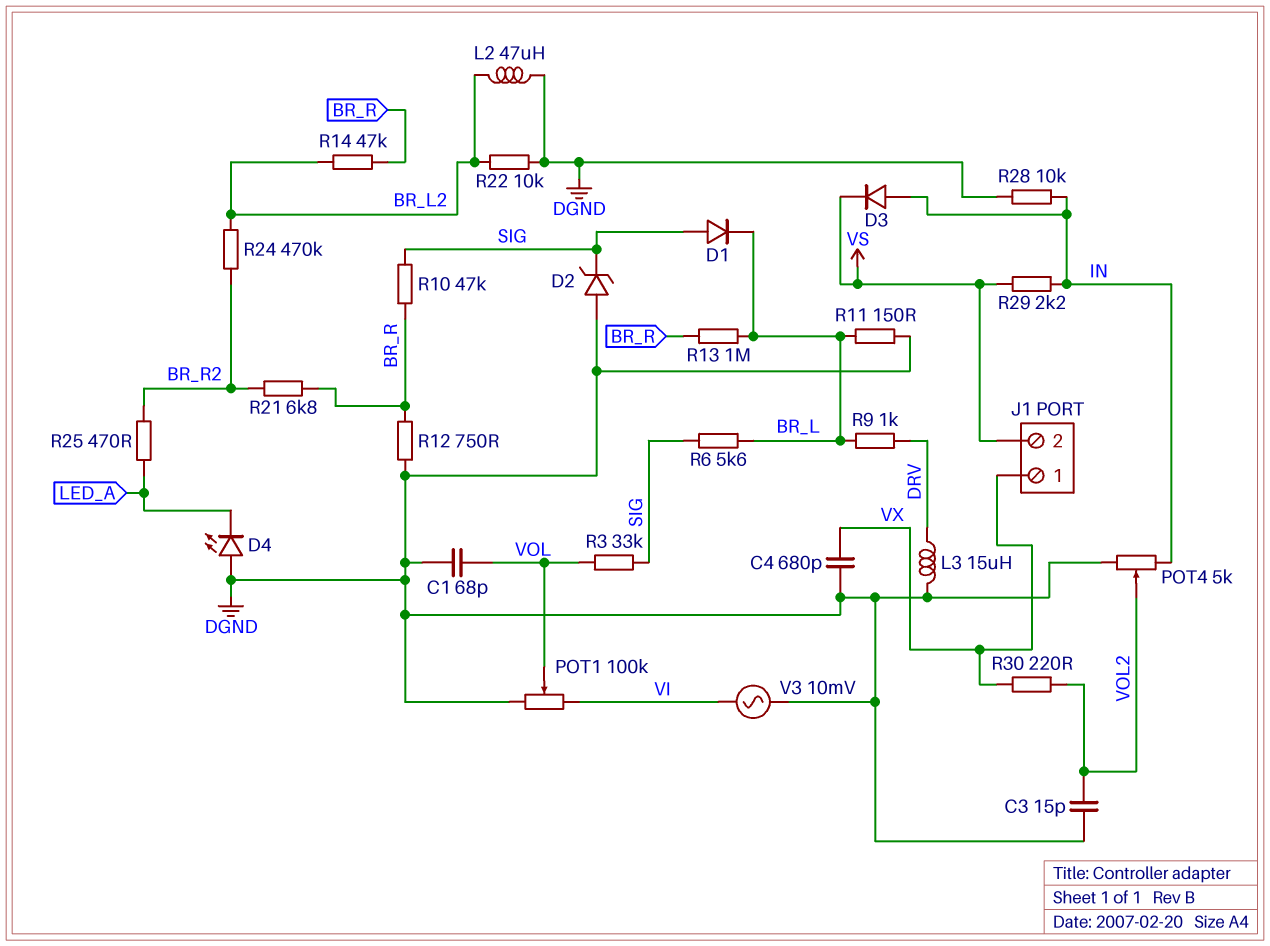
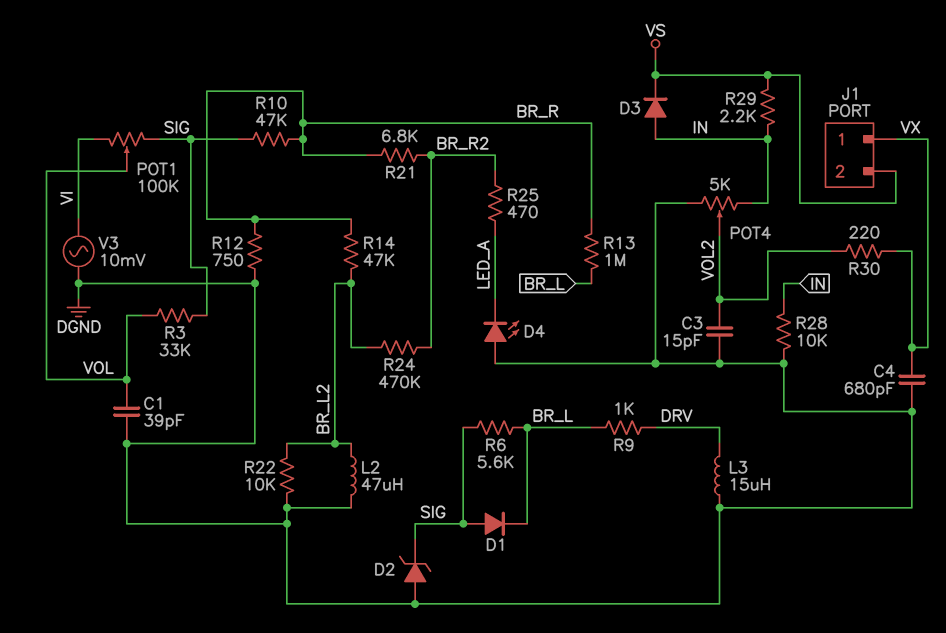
C1: 68pF (DGND, VOL) -> 39pF (DGND, VOL)
POT1: 100k (DGND, VI, wiper VOL) -> 100k (SIG, VI, wiper VOL)
R11: 150 (BR_L, DGND) -> none

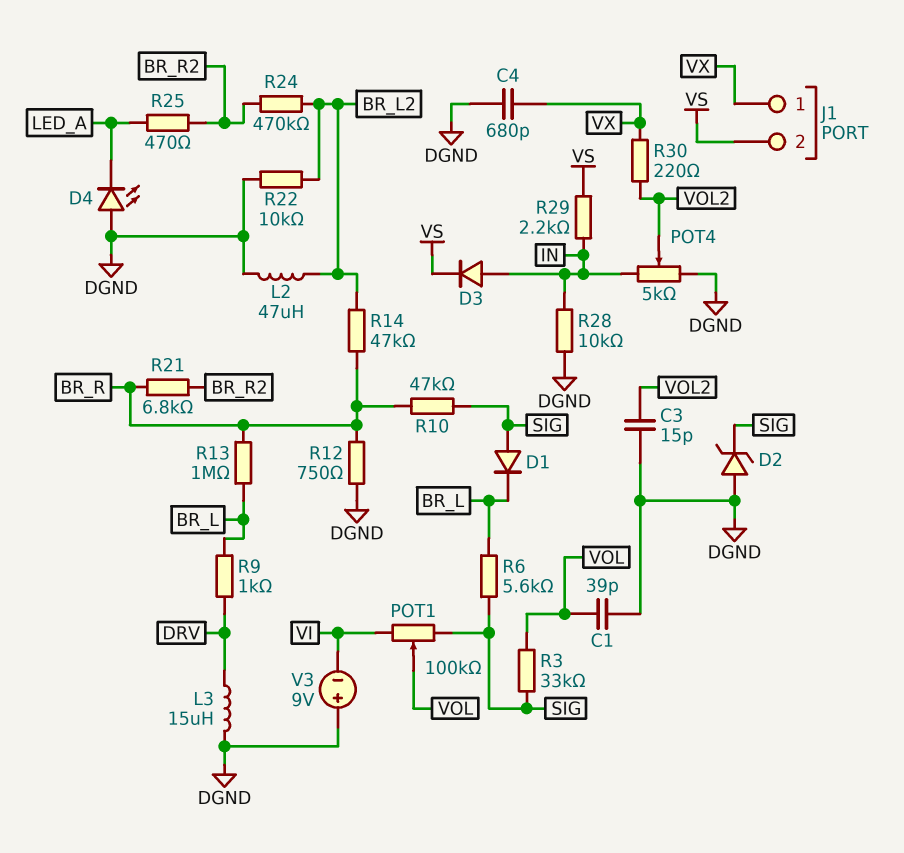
V3: AC 10mV (DGND, VI) -> 9V (plus DGND, minus VI)

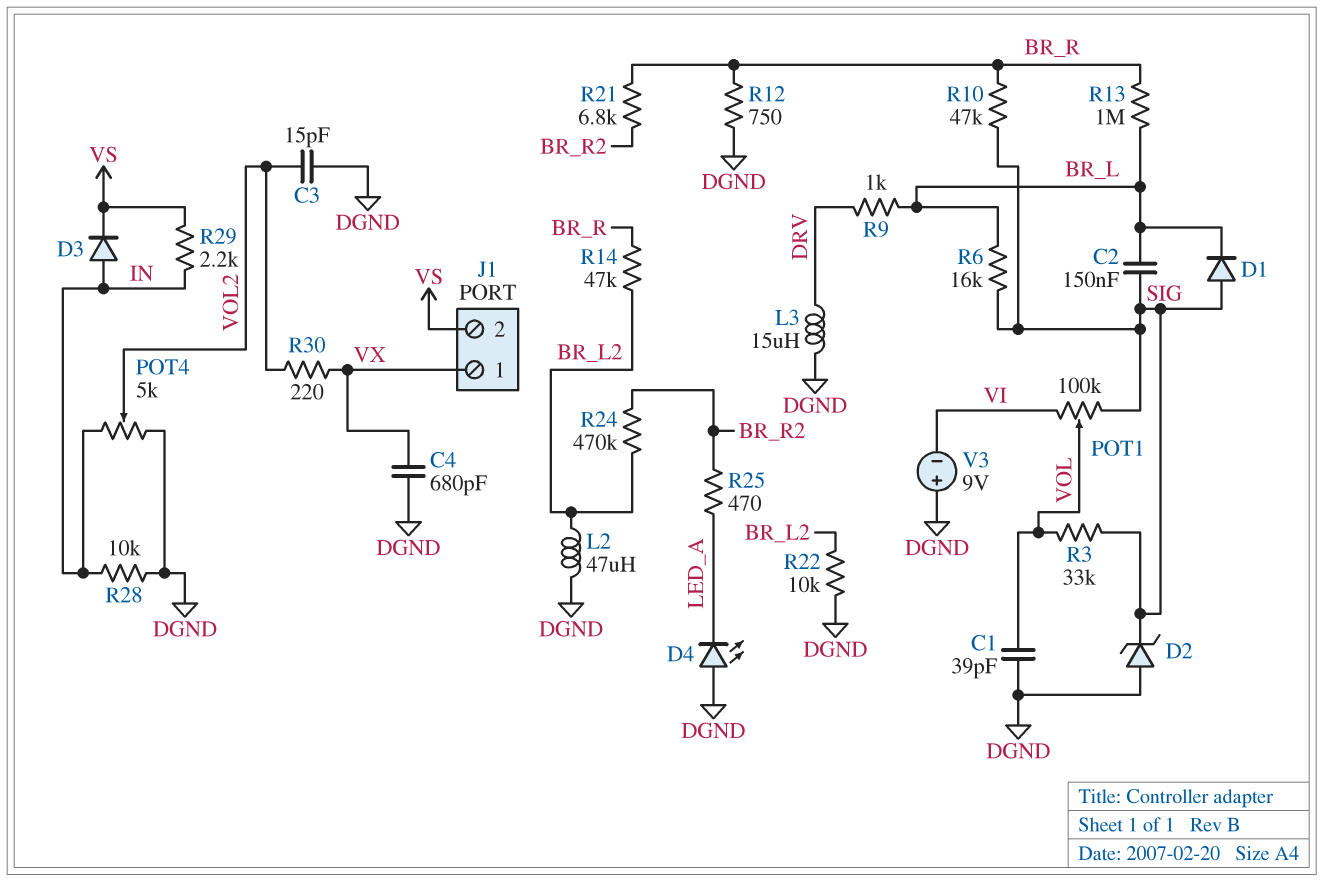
C2: none -> 150nF (BR_L, SIG)
R6: 5.6k (BR_L, SIG) -> 16k (BR_L, SIG)

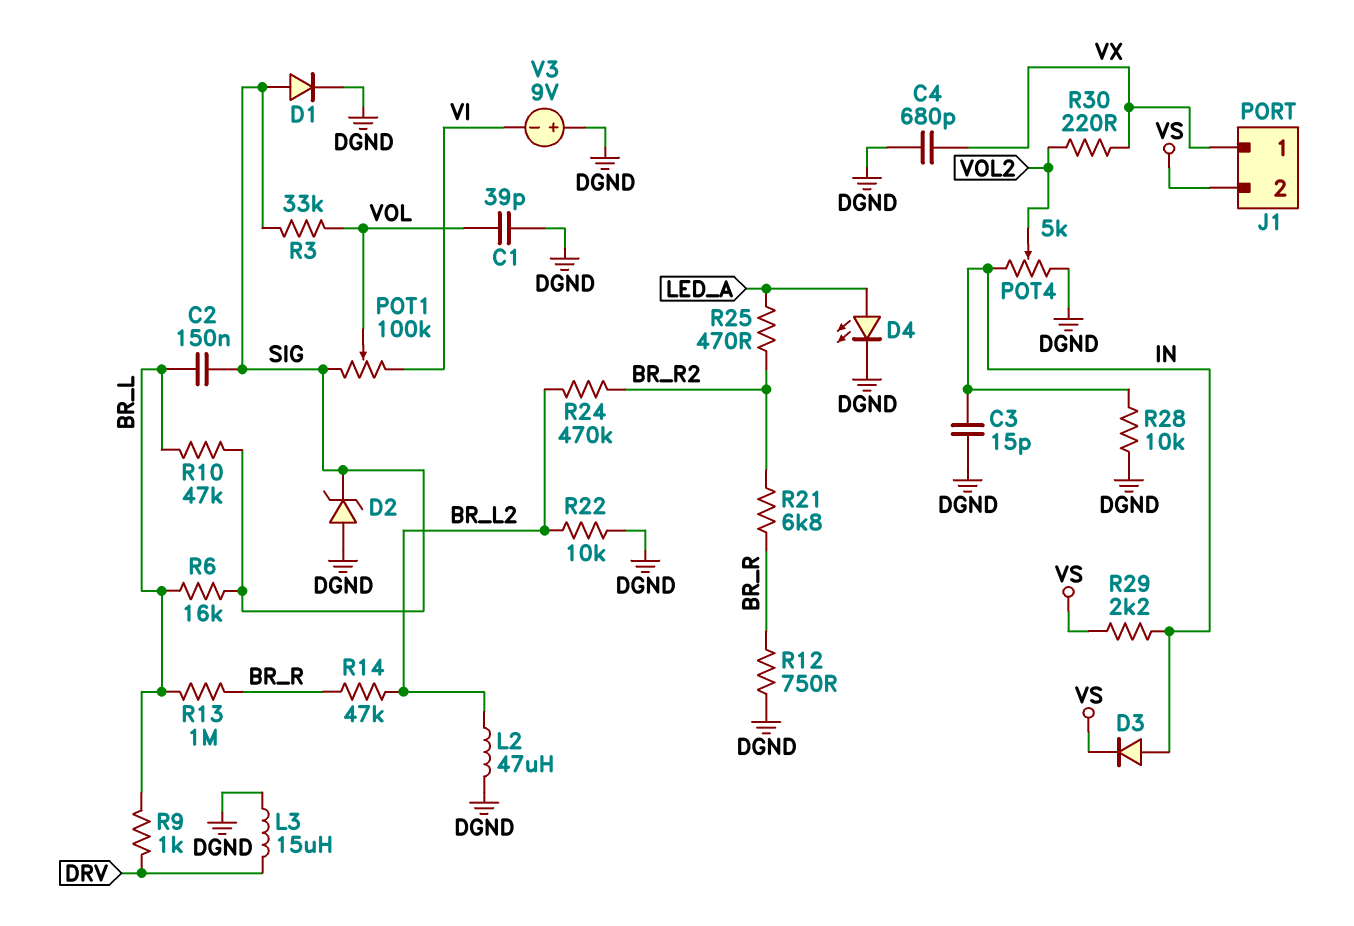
C3: 15pF (DGND, VOL2) -> 15pF (DGND, IN)
D1: diode (A SIG, K BR_L) -> diode (A SIG, K DGND)
D4: LED (A DGND, K LED_A) -> LED (A LED_A, K DGND)
R10: 47k (BR_R, SIG) -> 47k (BR_L, SIG)

